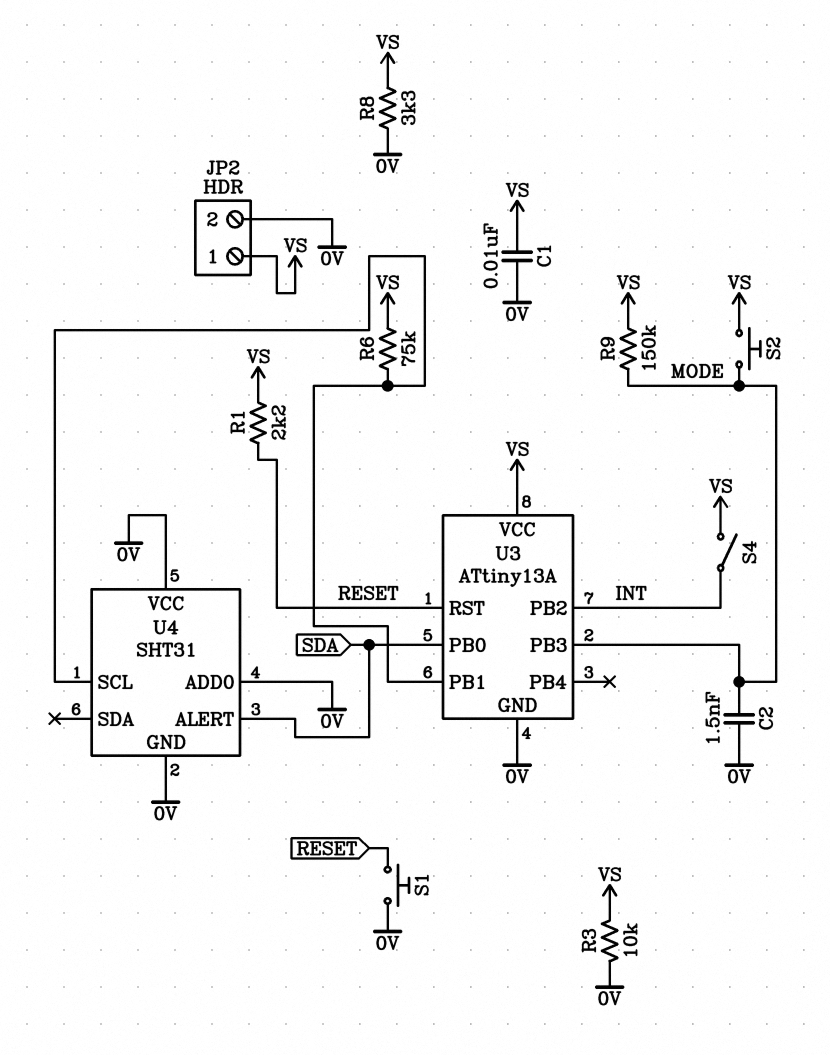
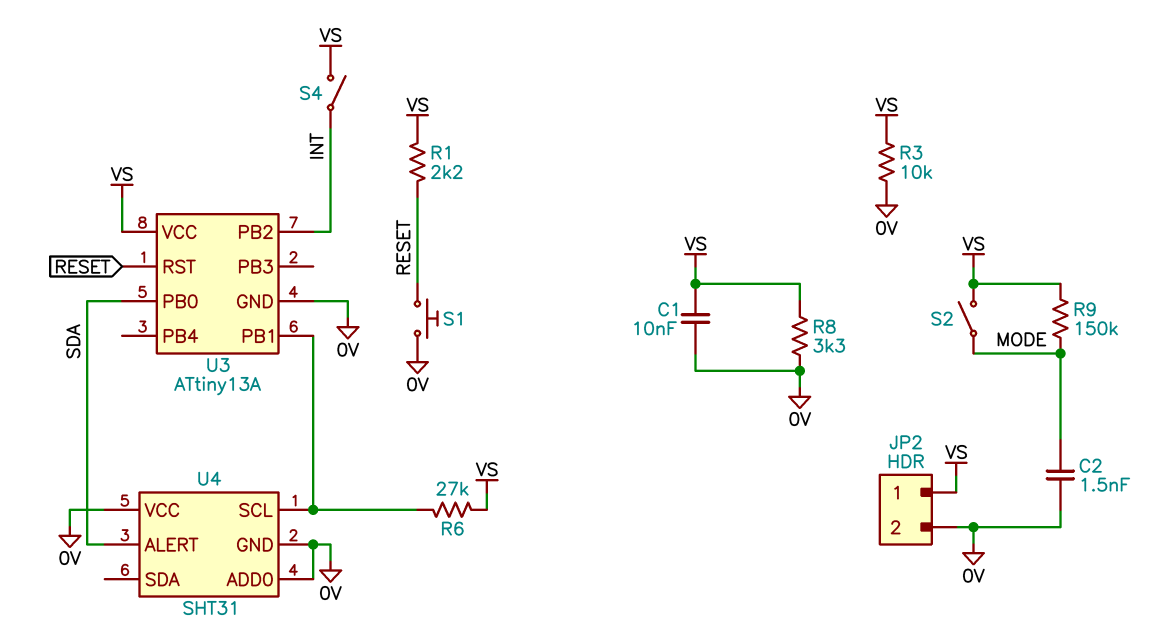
R6: 75k (U3/PB1, VS) -> 27k (U3/PB1, VS)
S2: button (MODE, VS) -> switch (MODE, VS)
U3 pin PB3: MODE -> none

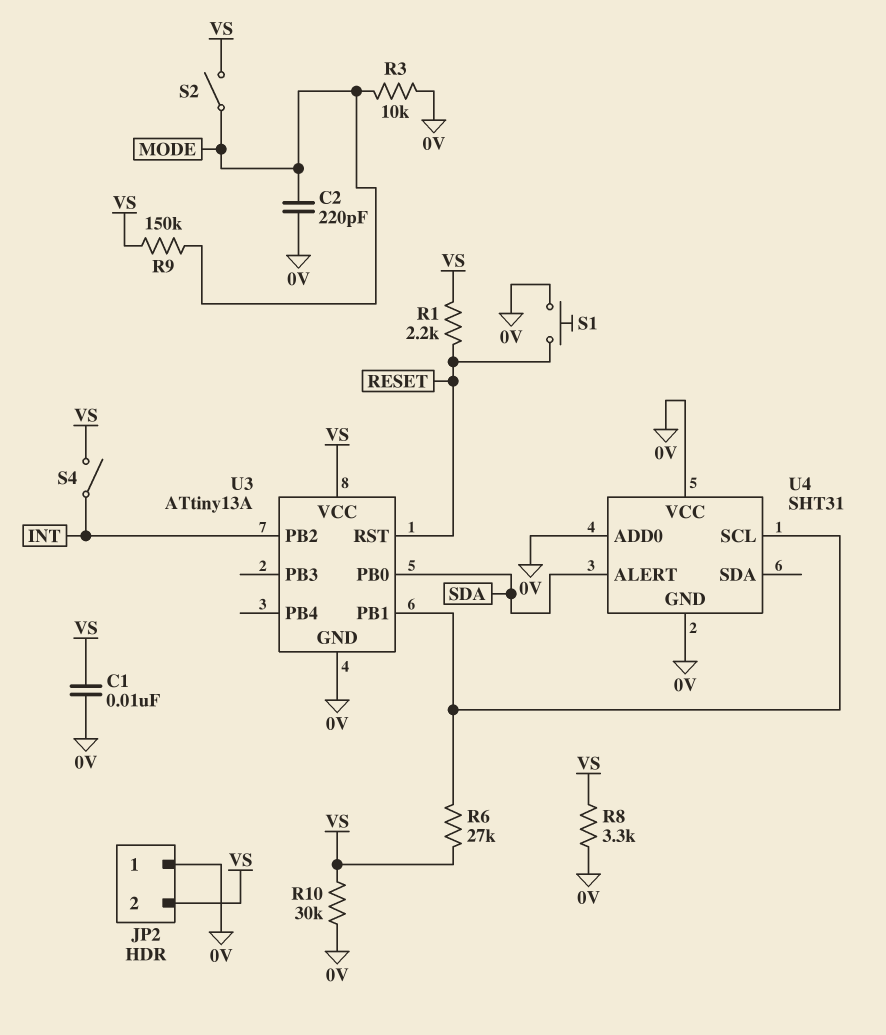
C2: 1.5nF (0V, MODE) -> 220pF (0V, MODE)
JP2 pin 1: VS -> 0V
JP2 pin 2: 0V -> VS
R3: 10k (0V, VS) -> 10k (0V, MODE)
R10: none -> 30k (0V, VS)

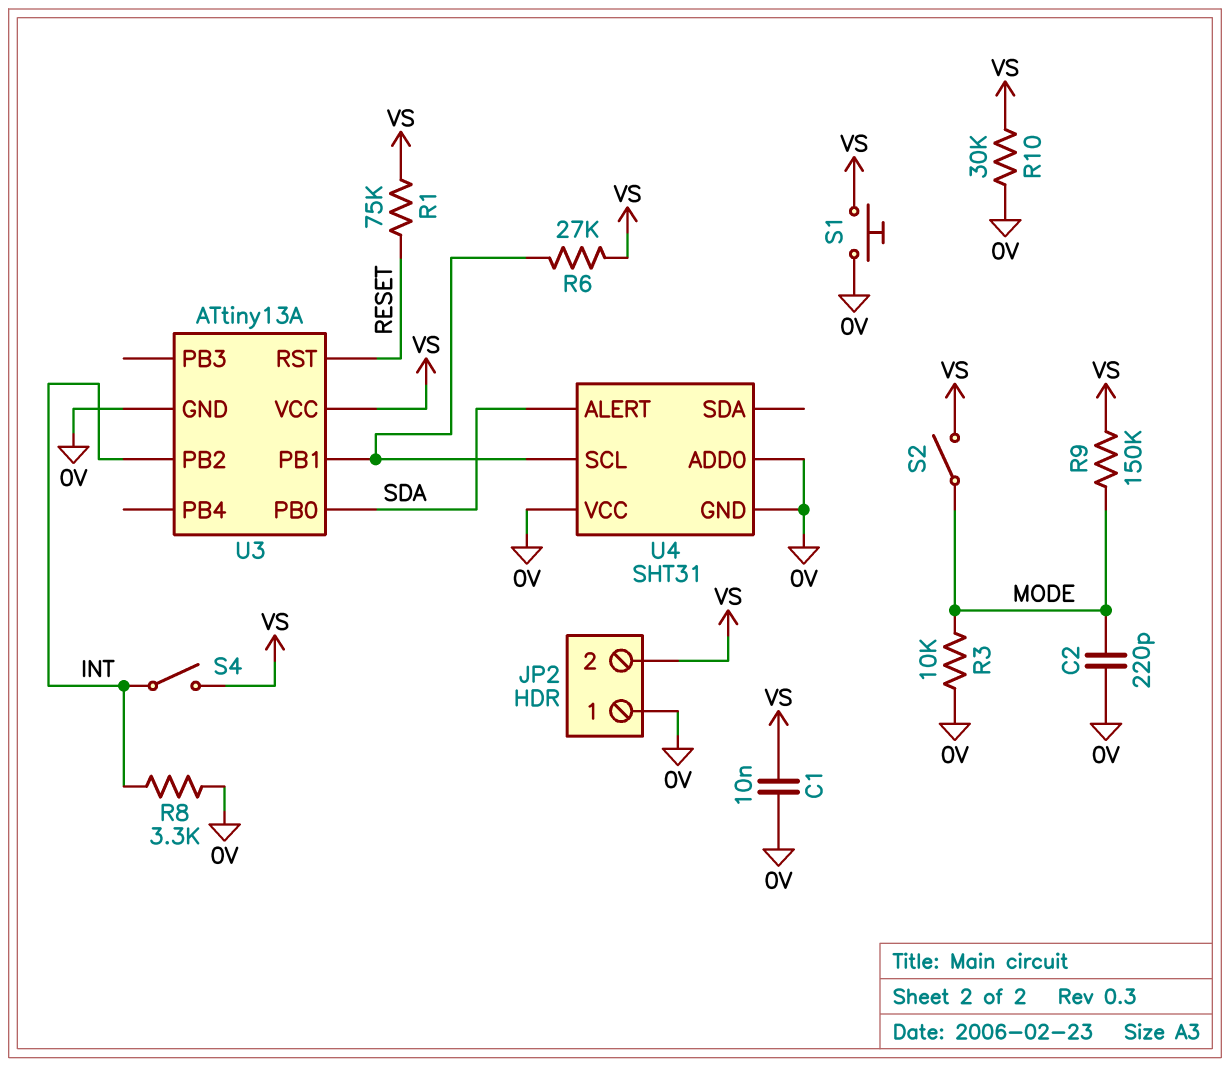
R1: 2.2k (RESET, VS) -> 75k (RESET, VS)
R8: 3.3k (0V, VS) -> 3.3k (0V, INT)
S1: button (0V, RESET) -> button (0V, VS)

